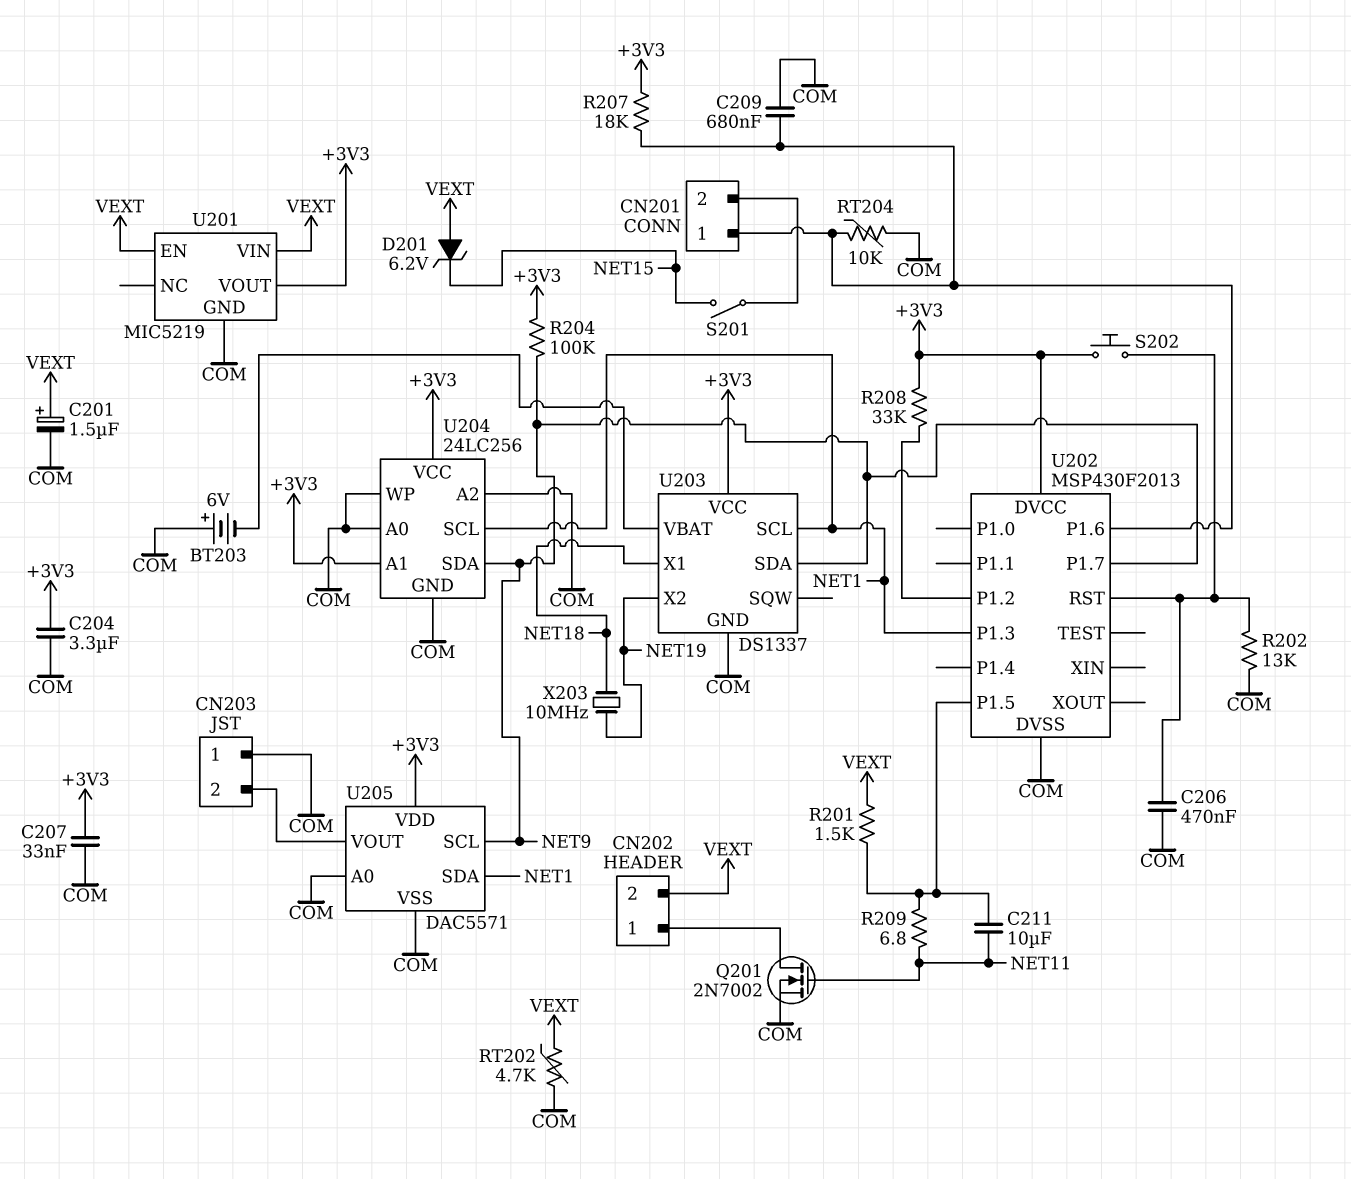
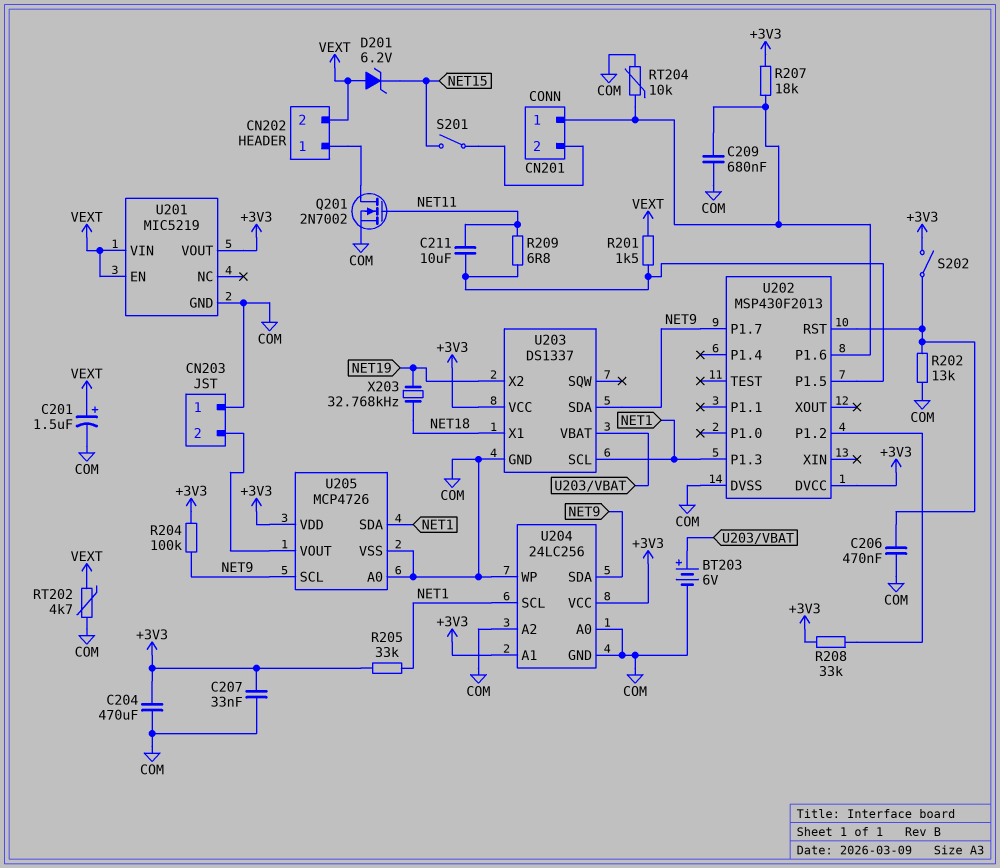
BT203: 6V (plus COM, minus U203/VBAT) -> 6V (plus U203/VBAT, minus COM)
C204: 3.3uF (+3V3, COM) -> 470uF (+3V3, COM)
R205: none -> 33k (+3V3, NET1)
S202: button (+3V3, U202/RST) -> switch (+3V3, U202/RST)
U205: DAC5571 -> MCP4726
X203: 10MHz (NET18, NET19) -> 32.768kHz (NET18, NET19)

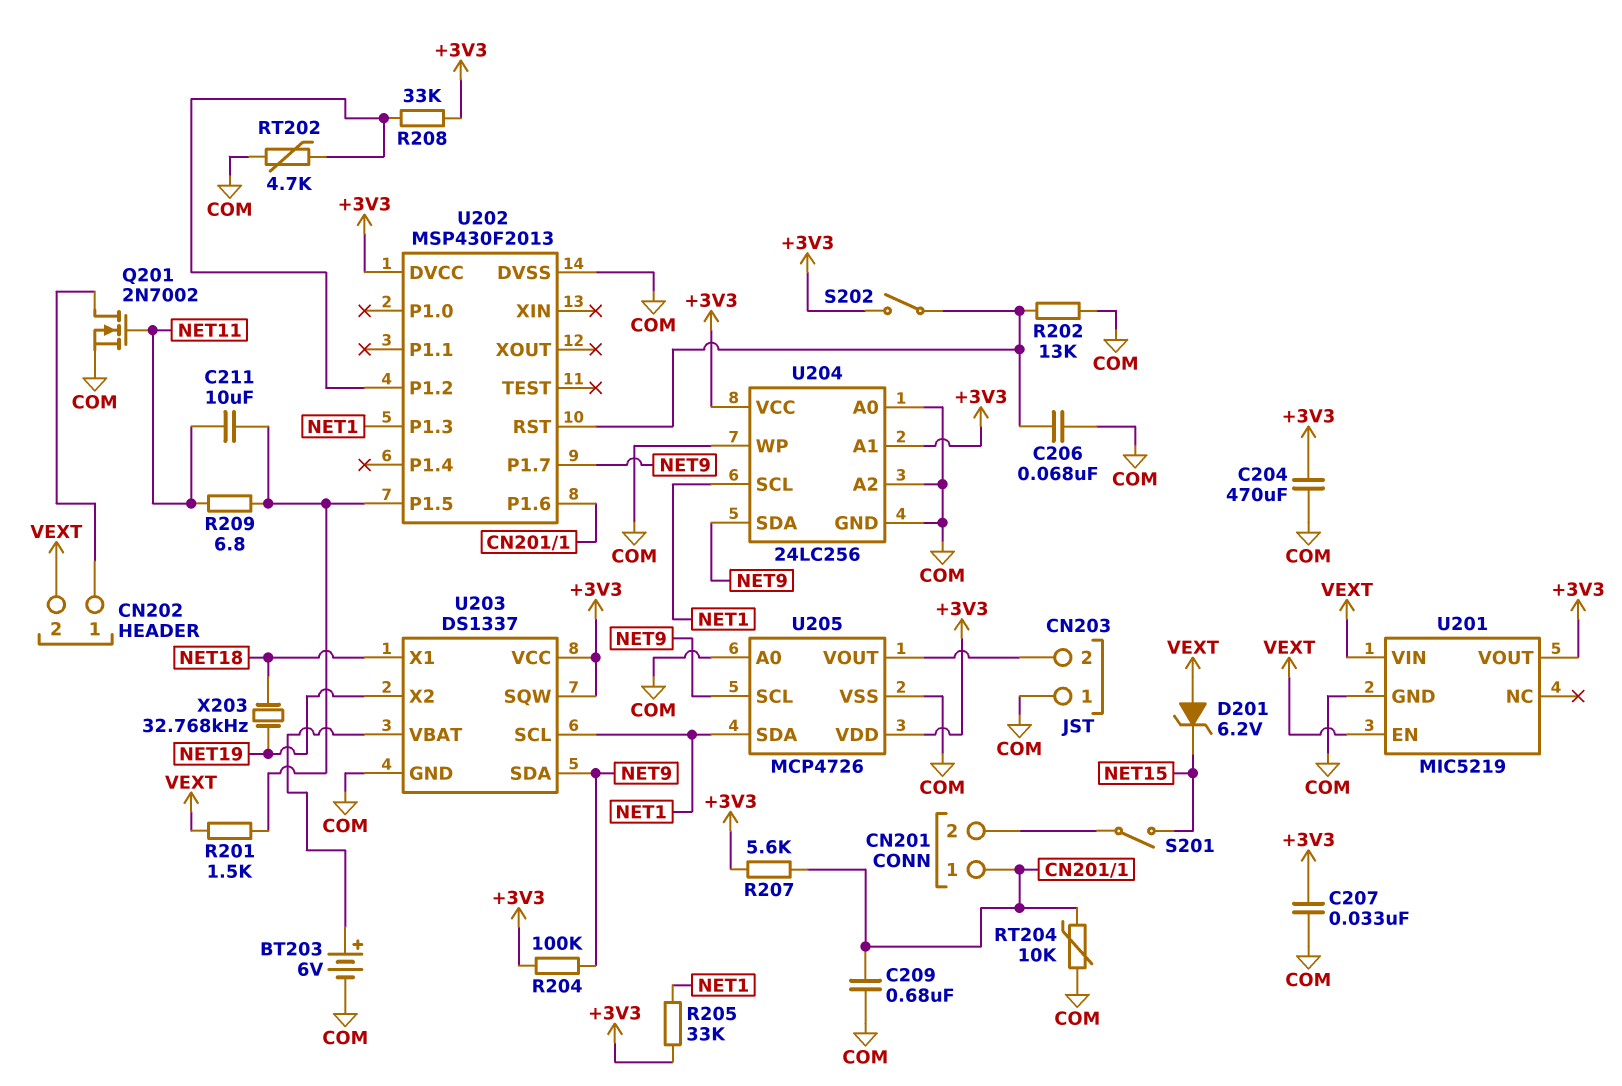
C201: 1.5uF (plus VEXT, minus COM) -> none
C206: 470nF (COM, U202/RST) -> 68nF (COM, U202/RST)
R207: 18k (+3V3, CN201/1) -> 5.6k (+3V3, CN201/1)
RT202: 4.7k (COM, VEXT) -> 4.7k (COM, U202/P1.2)
U203 pin SQW: none -> +3V3

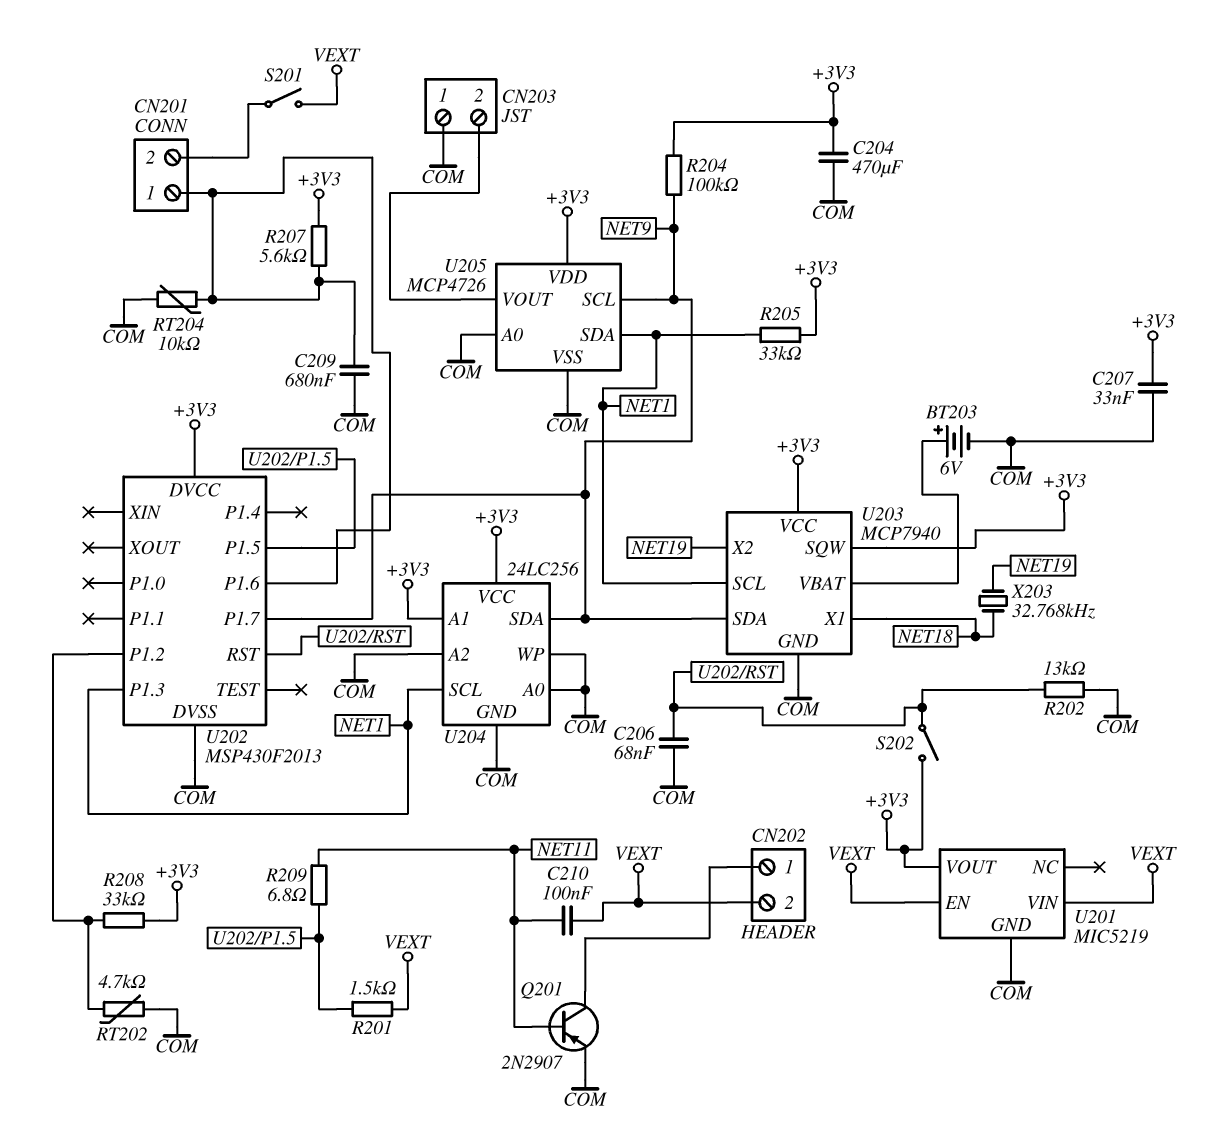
C210: none -> 100nF (NET11, VEXT)
C211: 10uF (NET11, U202/P1.5) -> none
D201: zener 6.2V (A VEXT, K NET15) -> none
Q201: NMOS 2N7002 (G NET11, D CN202/1, S COM) -> PNP 2N2907 (B NET11, C CN202/1, E COM)
S201: switch (CN201/2, NET15) -> switch (CN201/2, VEXT)
U203: DS1337 -> MCP7940

